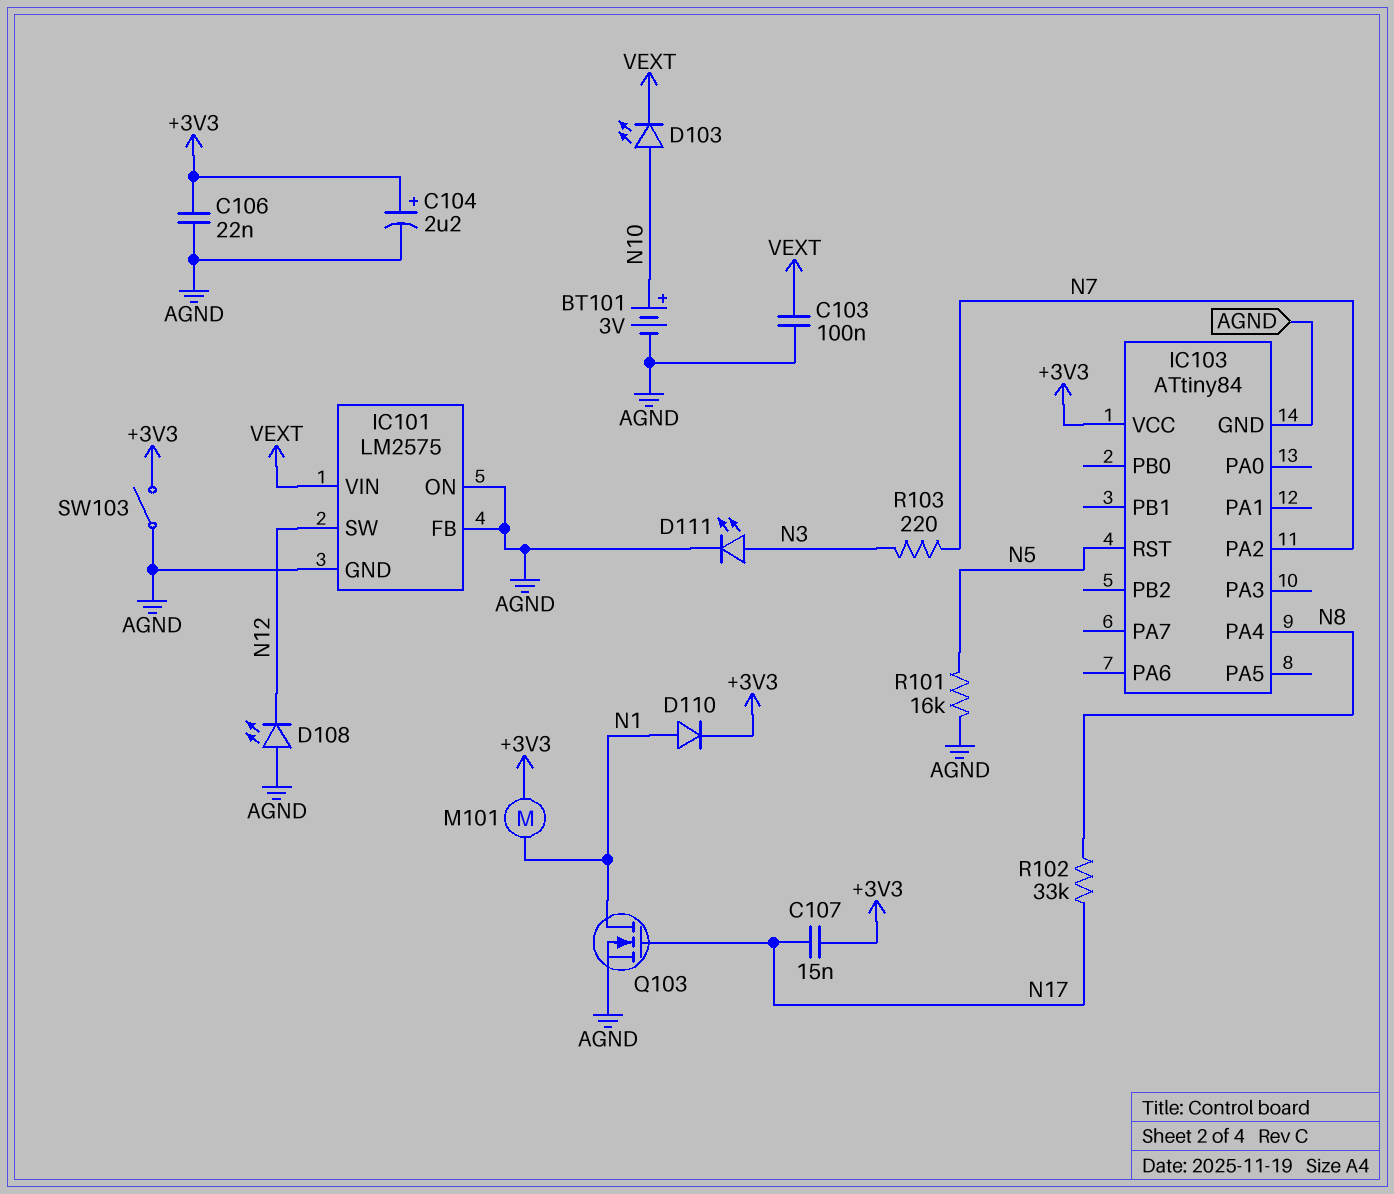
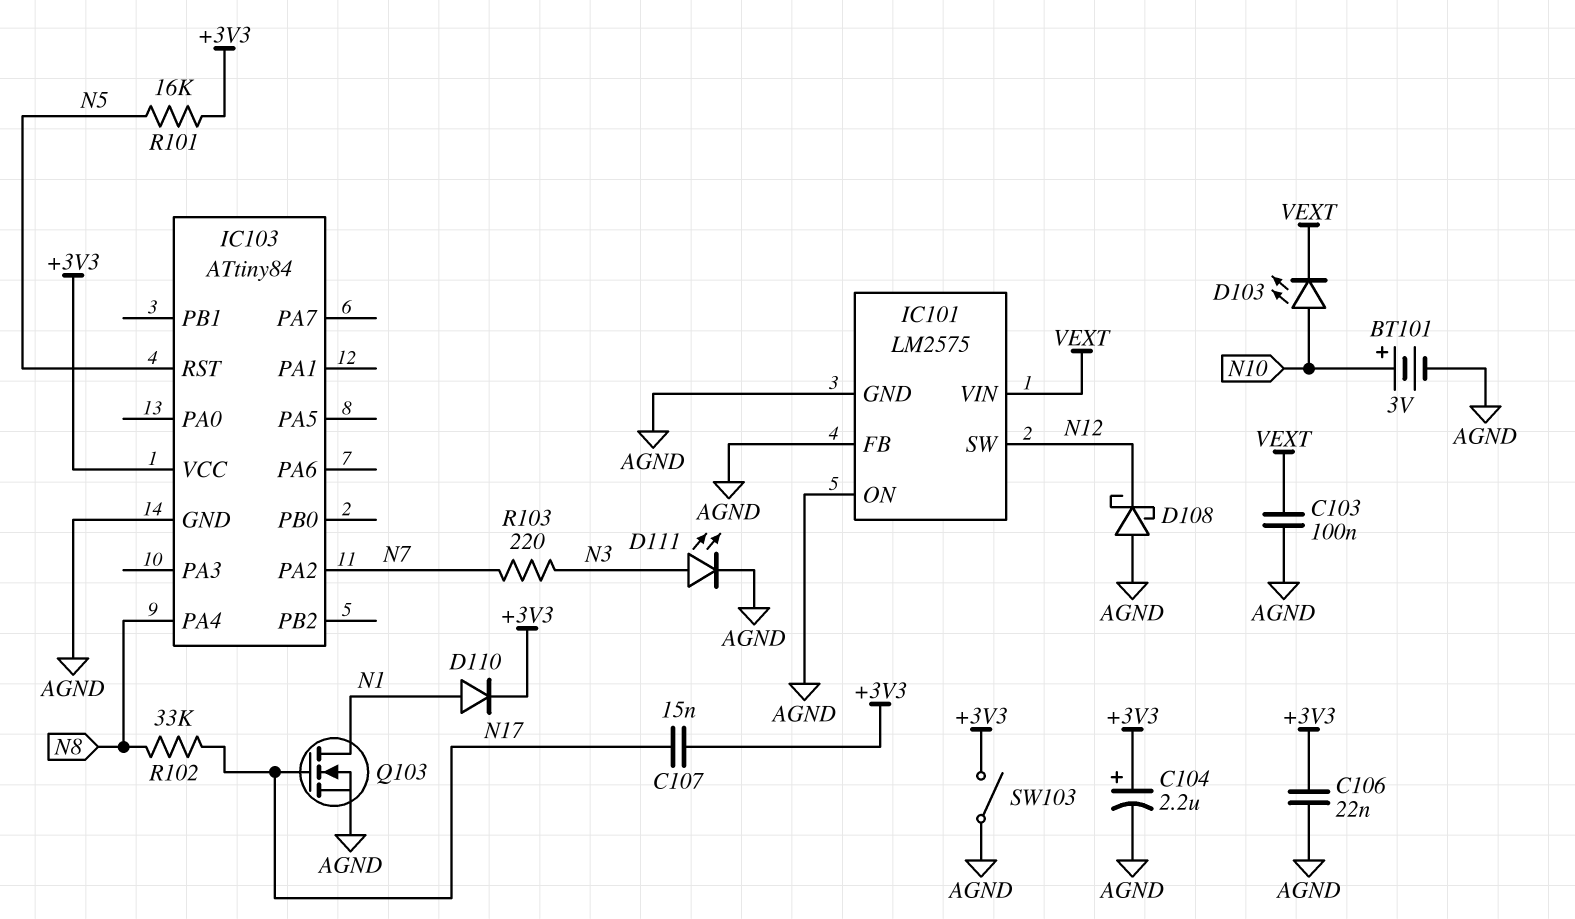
D108: LED (A AGND, K N12) -> schottky (A AGND, K N12)
M101: motor (+3V3, N1) -> none
R101: 16k (AGND, N5) -> 16k (+3V3, N5)

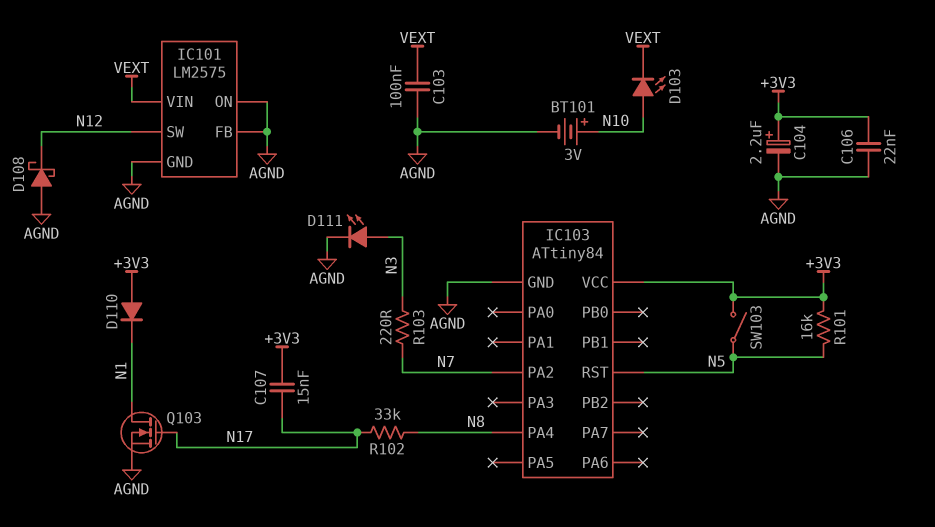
D110: diode (A N1, K +3V3) -> diode (A +3V3, K N1)
SW103: switch (+3V3, AGND) -> switch (+3V3, N5)

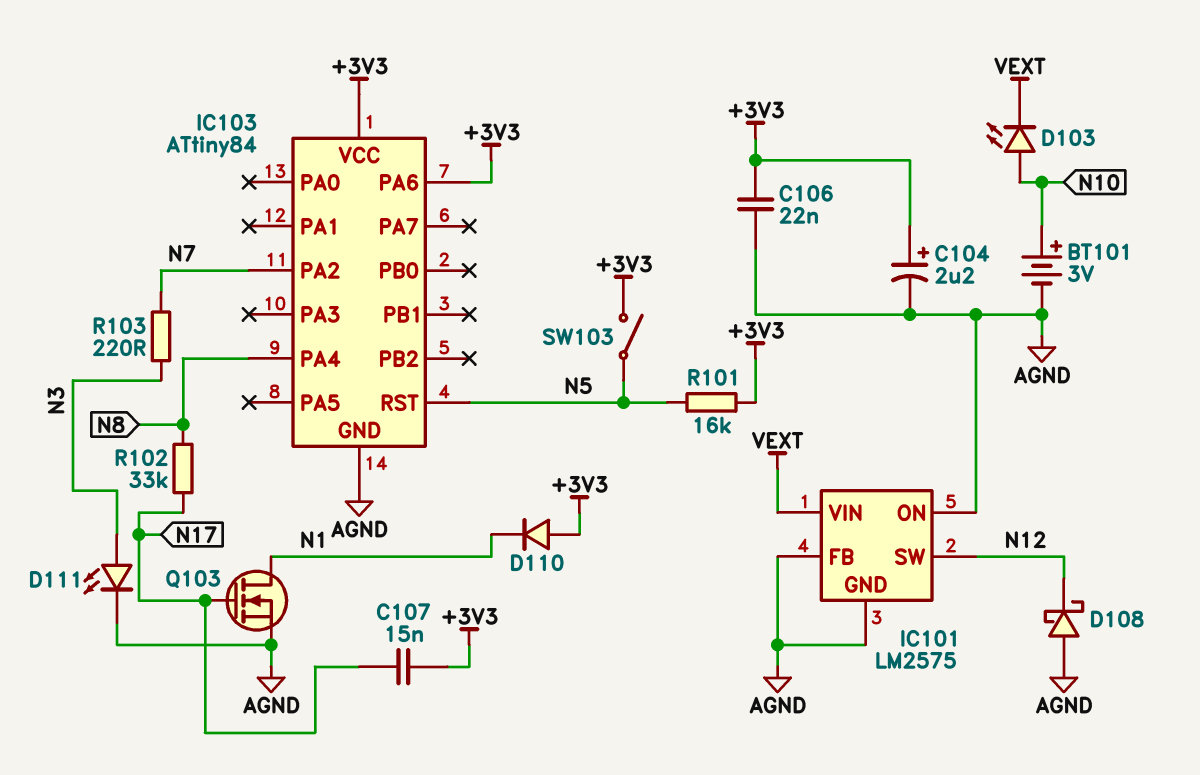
C103: 100nF (AGND, VEXT) -> none
IC103 pin PA6: none -> +3V3

